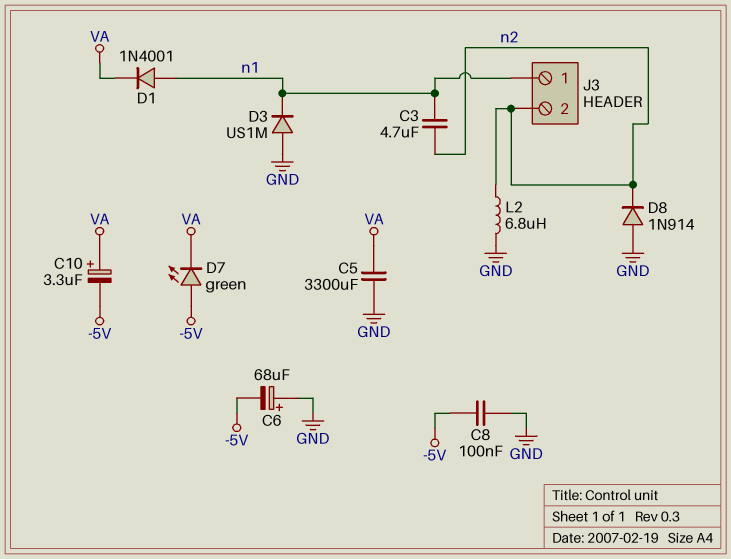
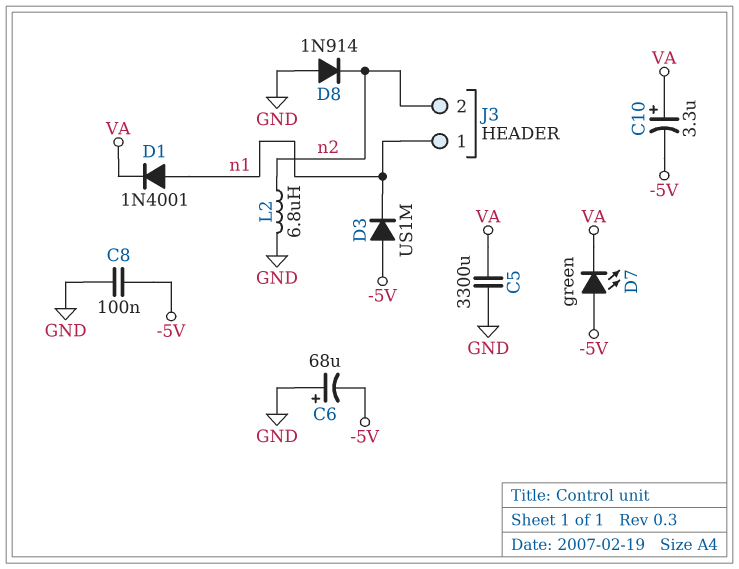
C3: 4.7uF (n1, n2) -> none
D3: diode US1M (A GND, K n1) -> diode US1M (A -5V, K n1)

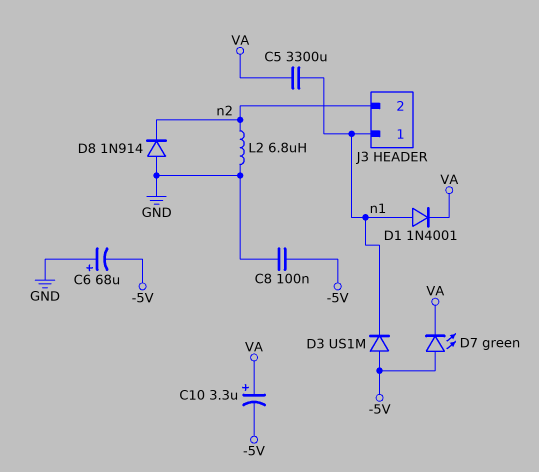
C5: 3300uF (GND, VA) -> 3300uF (VA, n1)

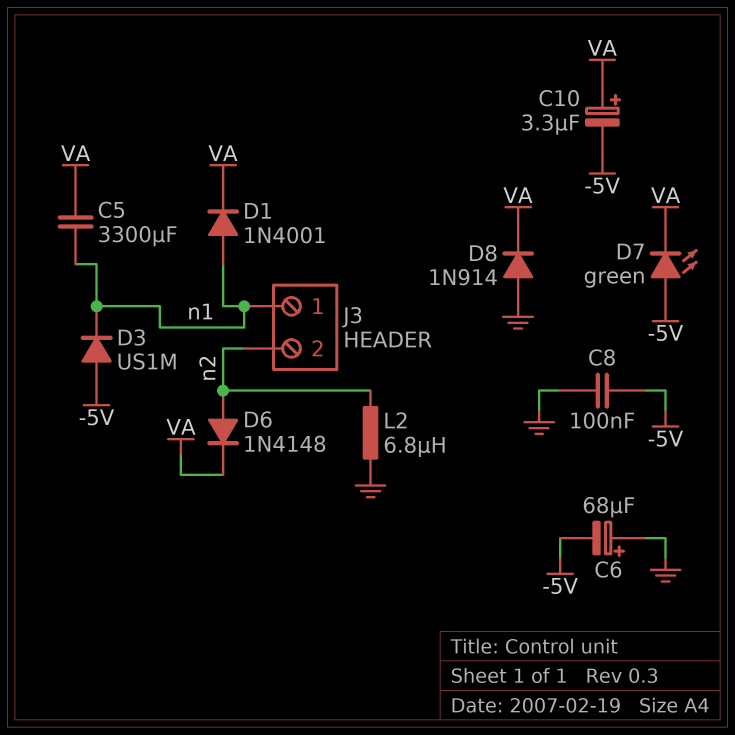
D6: none -> diode 1N4148 (A n2, K VA)
D8: diode 1N914 (A GND, K n2) -> diode 1N914 (A GND, K VA)

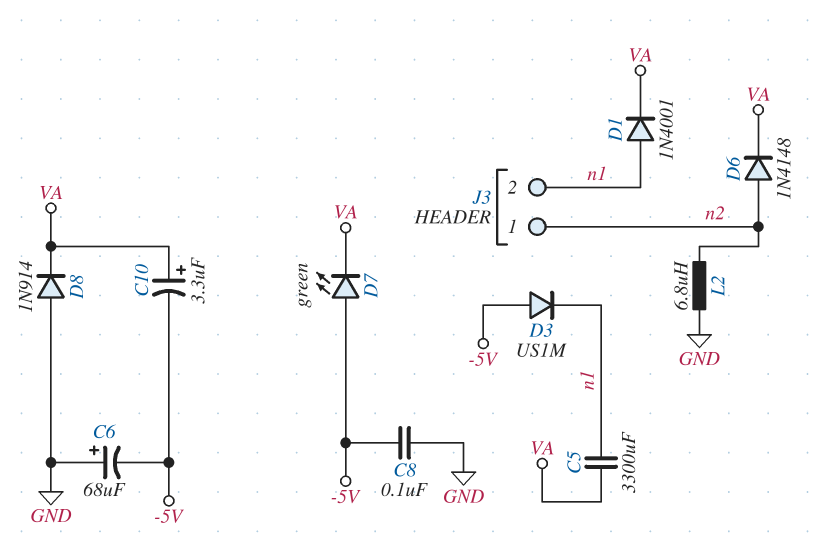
J3 pin 1: n1 -> n2
J3 pin 2: n2 -> n1

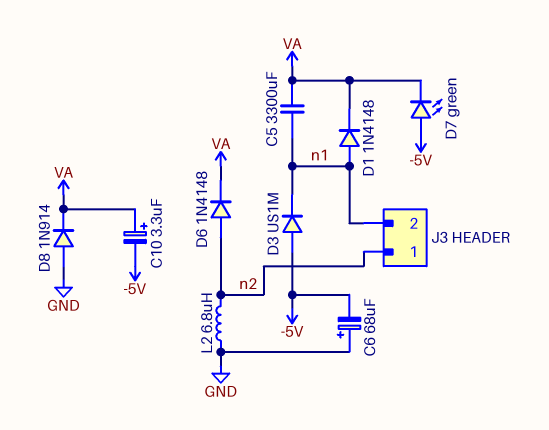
C8: 100nF (-5V, GND) -> none
D1: diode 1N4001 (A n1, K VA) -> diode 1N4148 (A n1, K VA)

